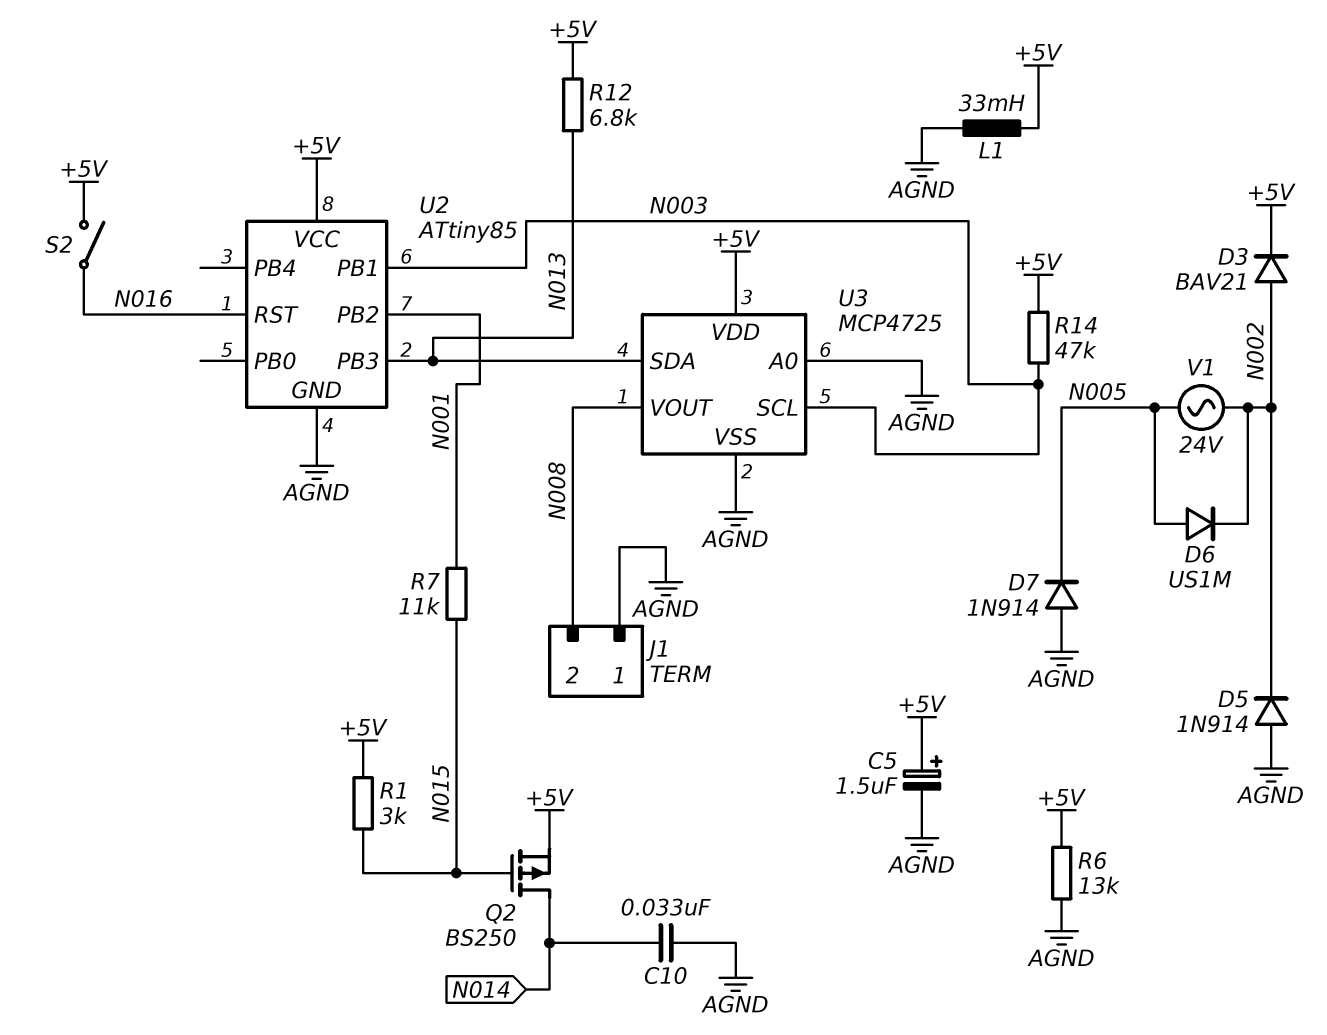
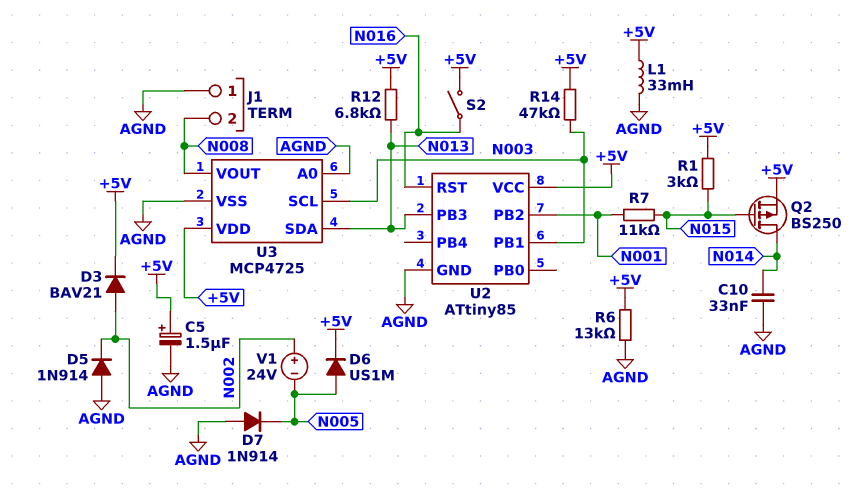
D6: diode US1M (A N005, K N002) -> diode US1M (A N005, K +5V)
V1: AC 24V (N002, N005) -> 24V (plus N002, minus N005)

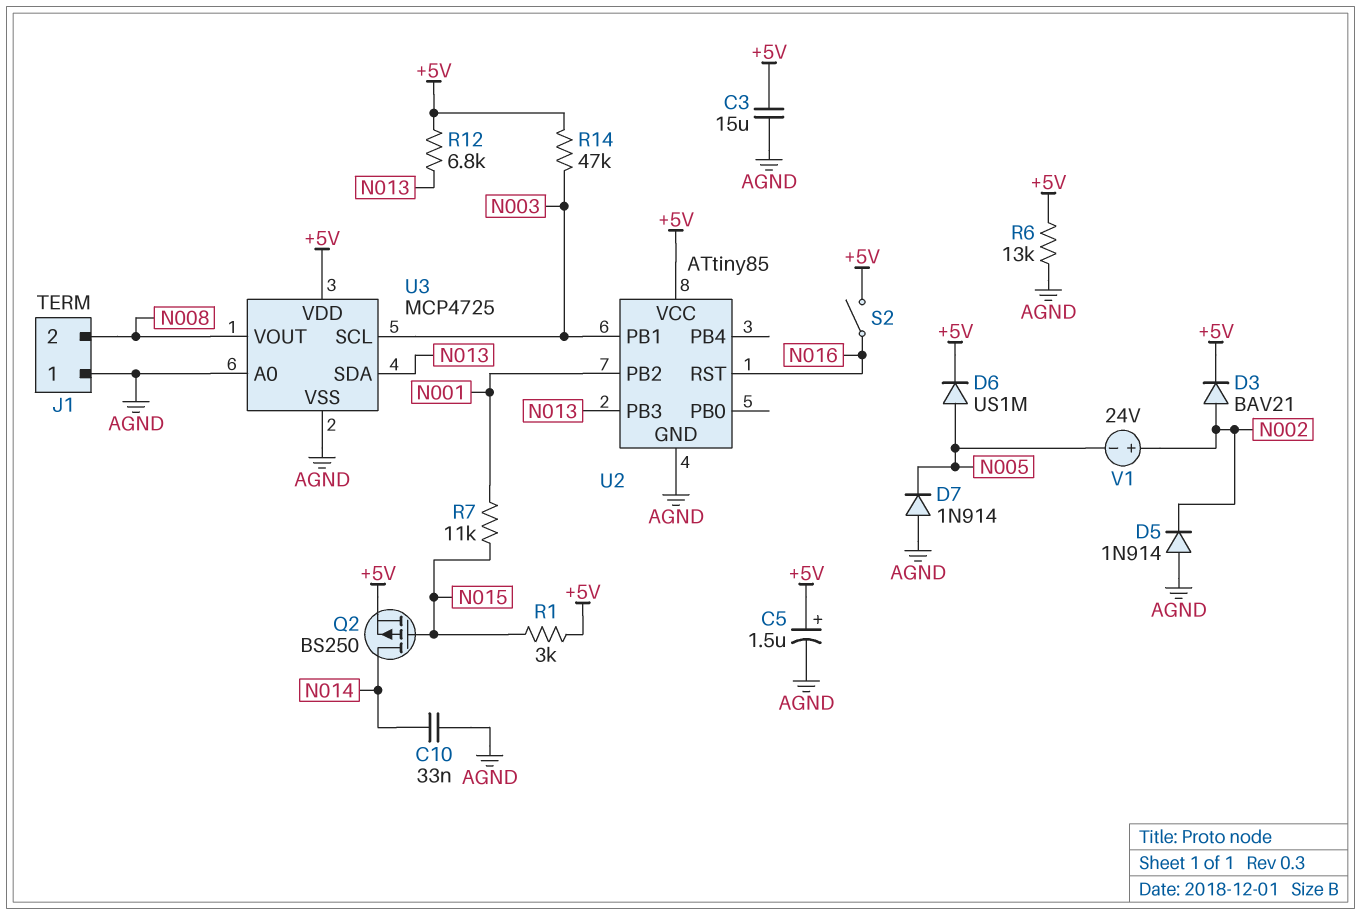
C3: none -> 15uF (+5V, AGND)
L1: 33mH (+5V, AGND) -> none

